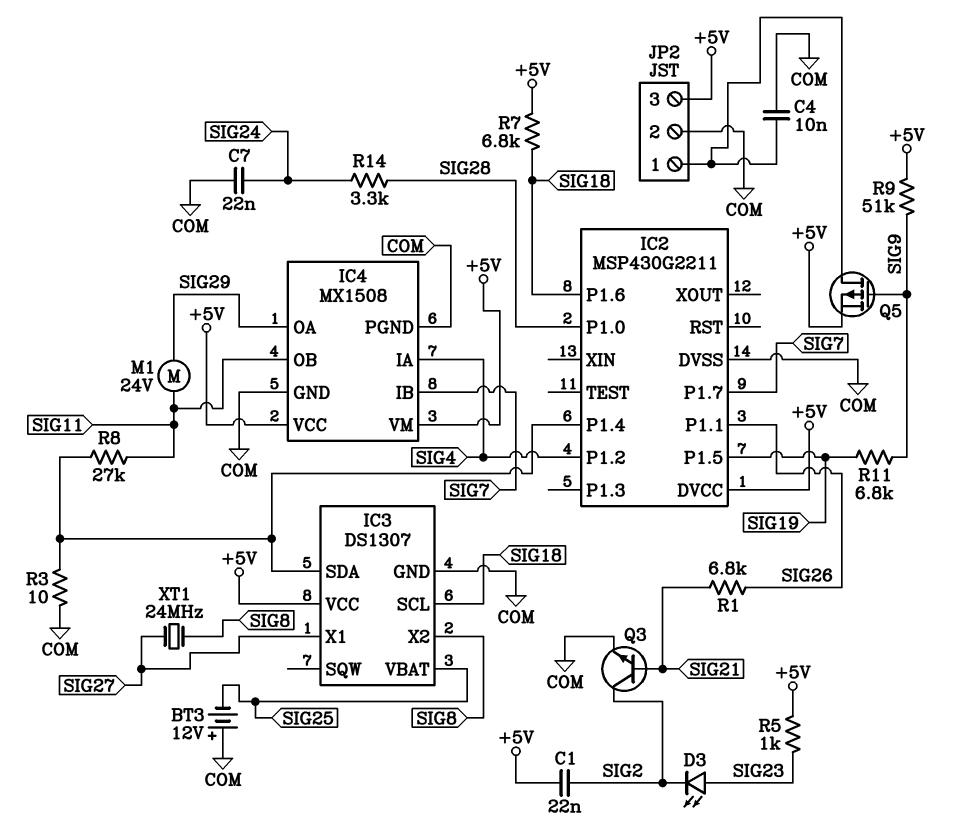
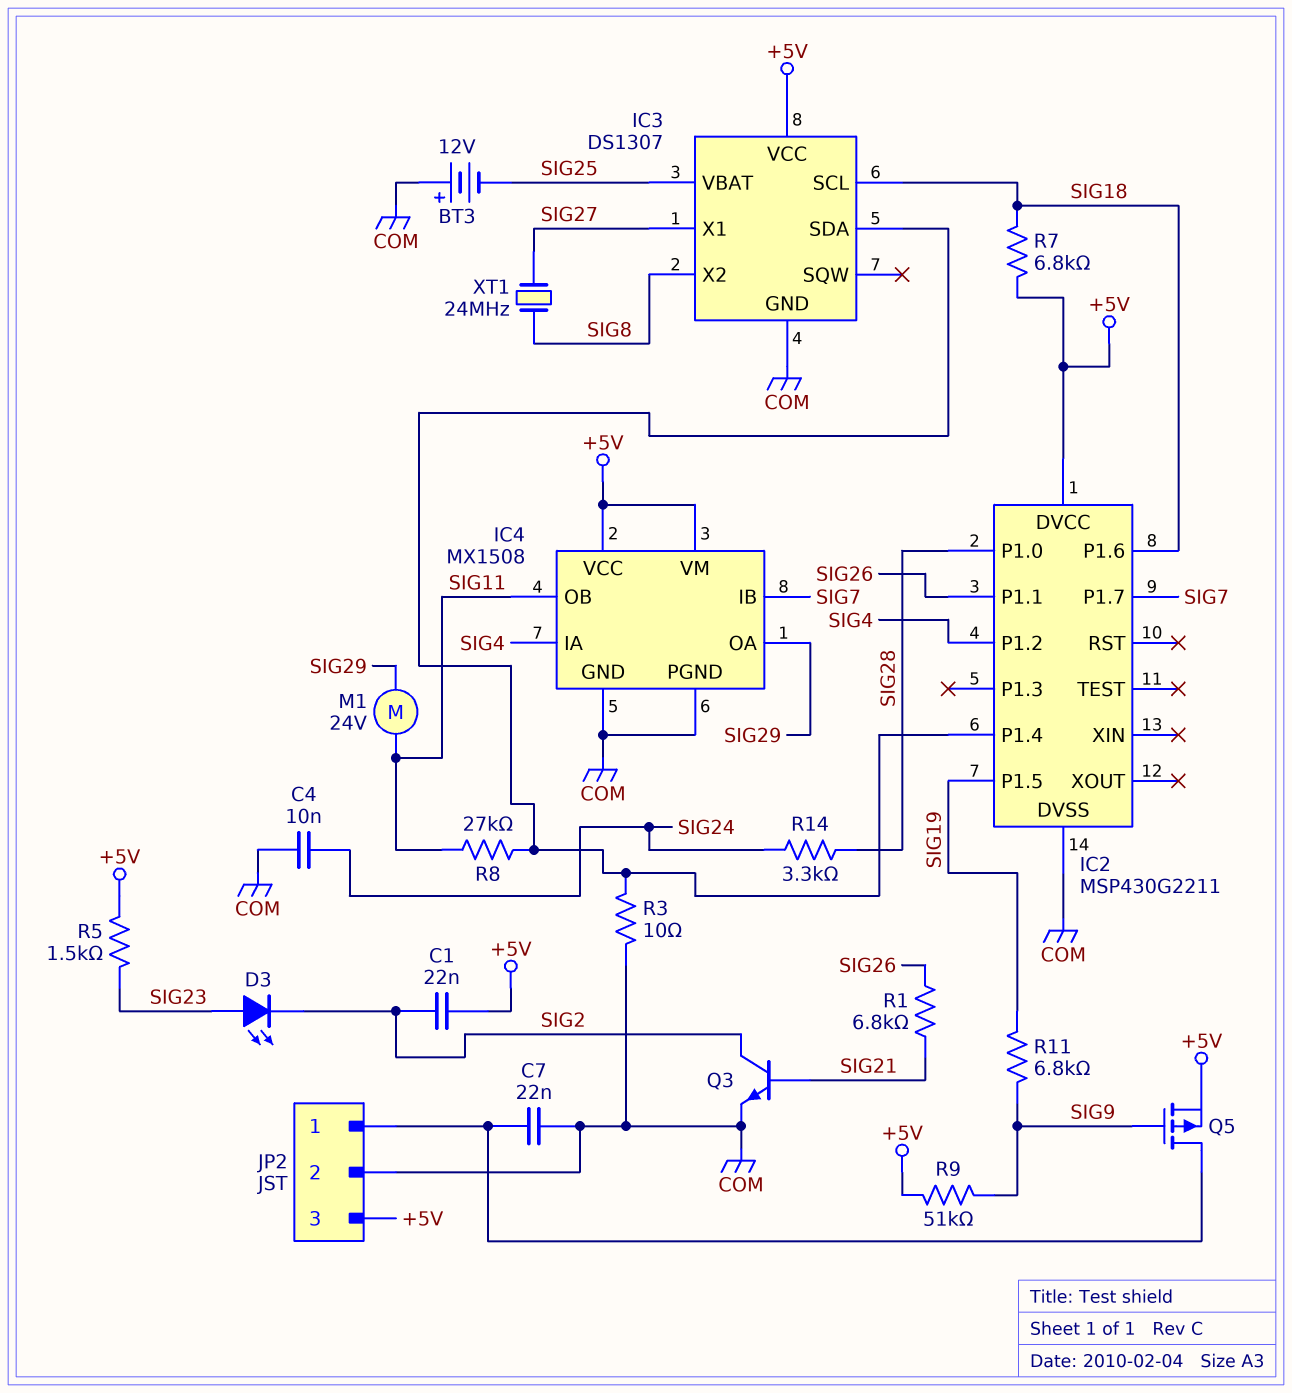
C4: 10nF (COM, JP2/1) -> 10nF (COM, SIG24)
C7: 22nF (COM, SIG24) -> 22nF (COM, JP2/1)
R5: 1k (+5V, SIG23) -> 1.5k (+5V, SIG23)

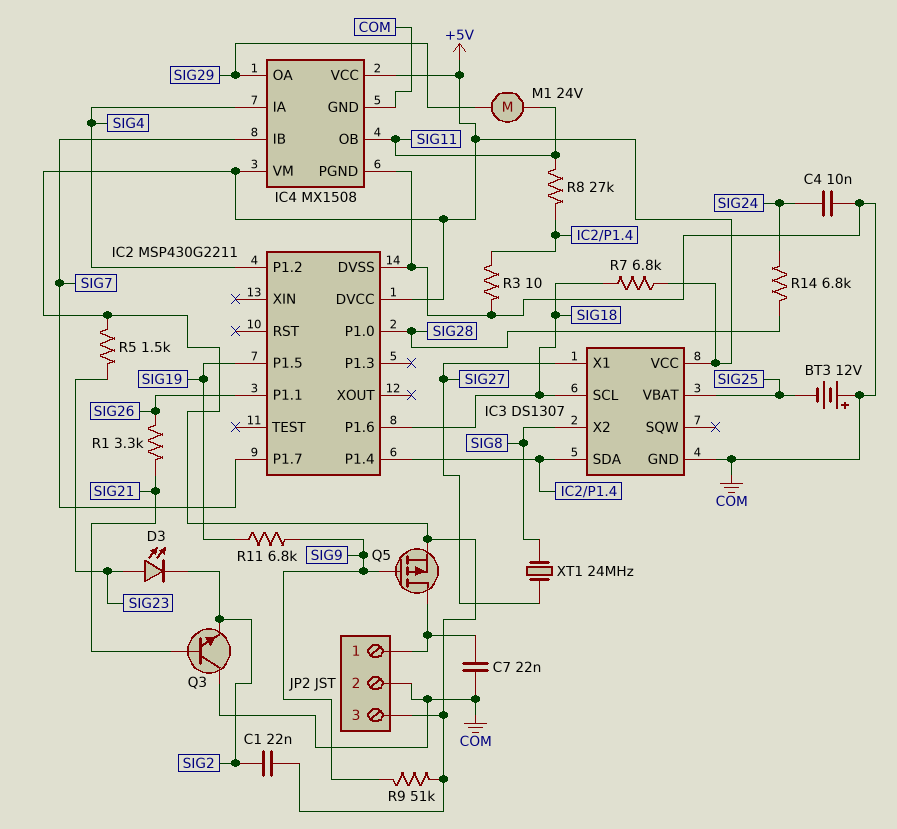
Q3: NPN (B SIG21, C SIG2, E COM) -> NPN (B SIG21, C COM, E SIG2)
R1: 6.8k (SIG21, SIG26) -> 3.3k (SIG21, SIG26)
R14: 3.3k (SIG24, SIG28) -> 6.8k (SIG24, SIG28)

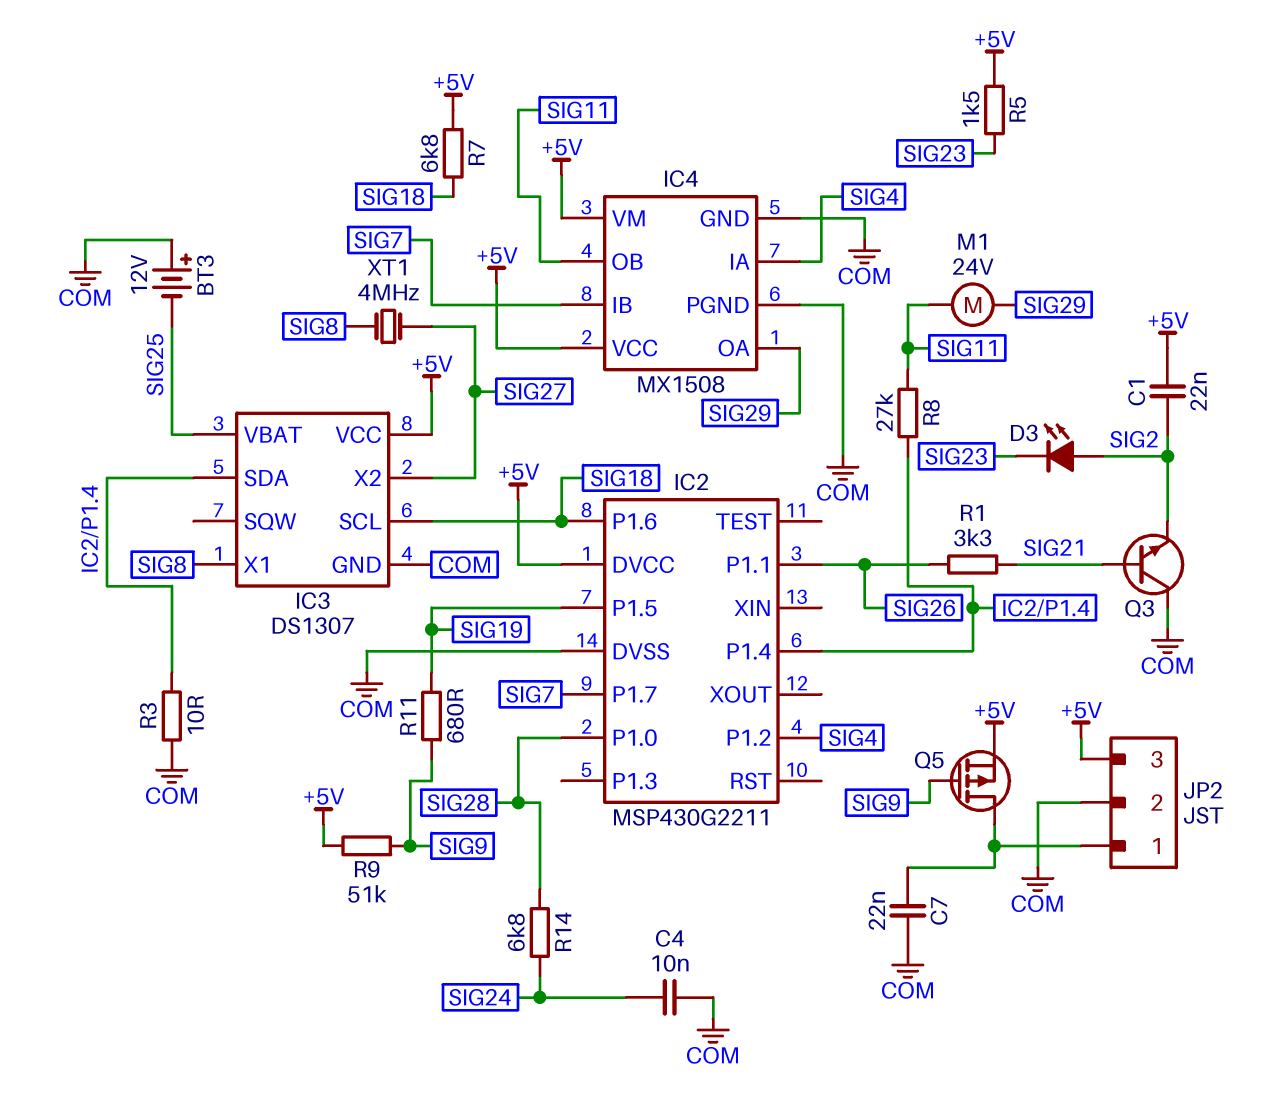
D3: LED (A SIG23, K SIG2) -> LED (A SIG2, K SIG23)
IC3 pin X1: SIG27 -> SIG8
IC3 pin X2: SIG8 -> SIG27
R11: 6.8k (SIG9, SIG19) -> 680 (SIG9, SIG19)
XT1: 24MHz (SIG8, SIG27) -> 4MHz (SIG8, SIG27)

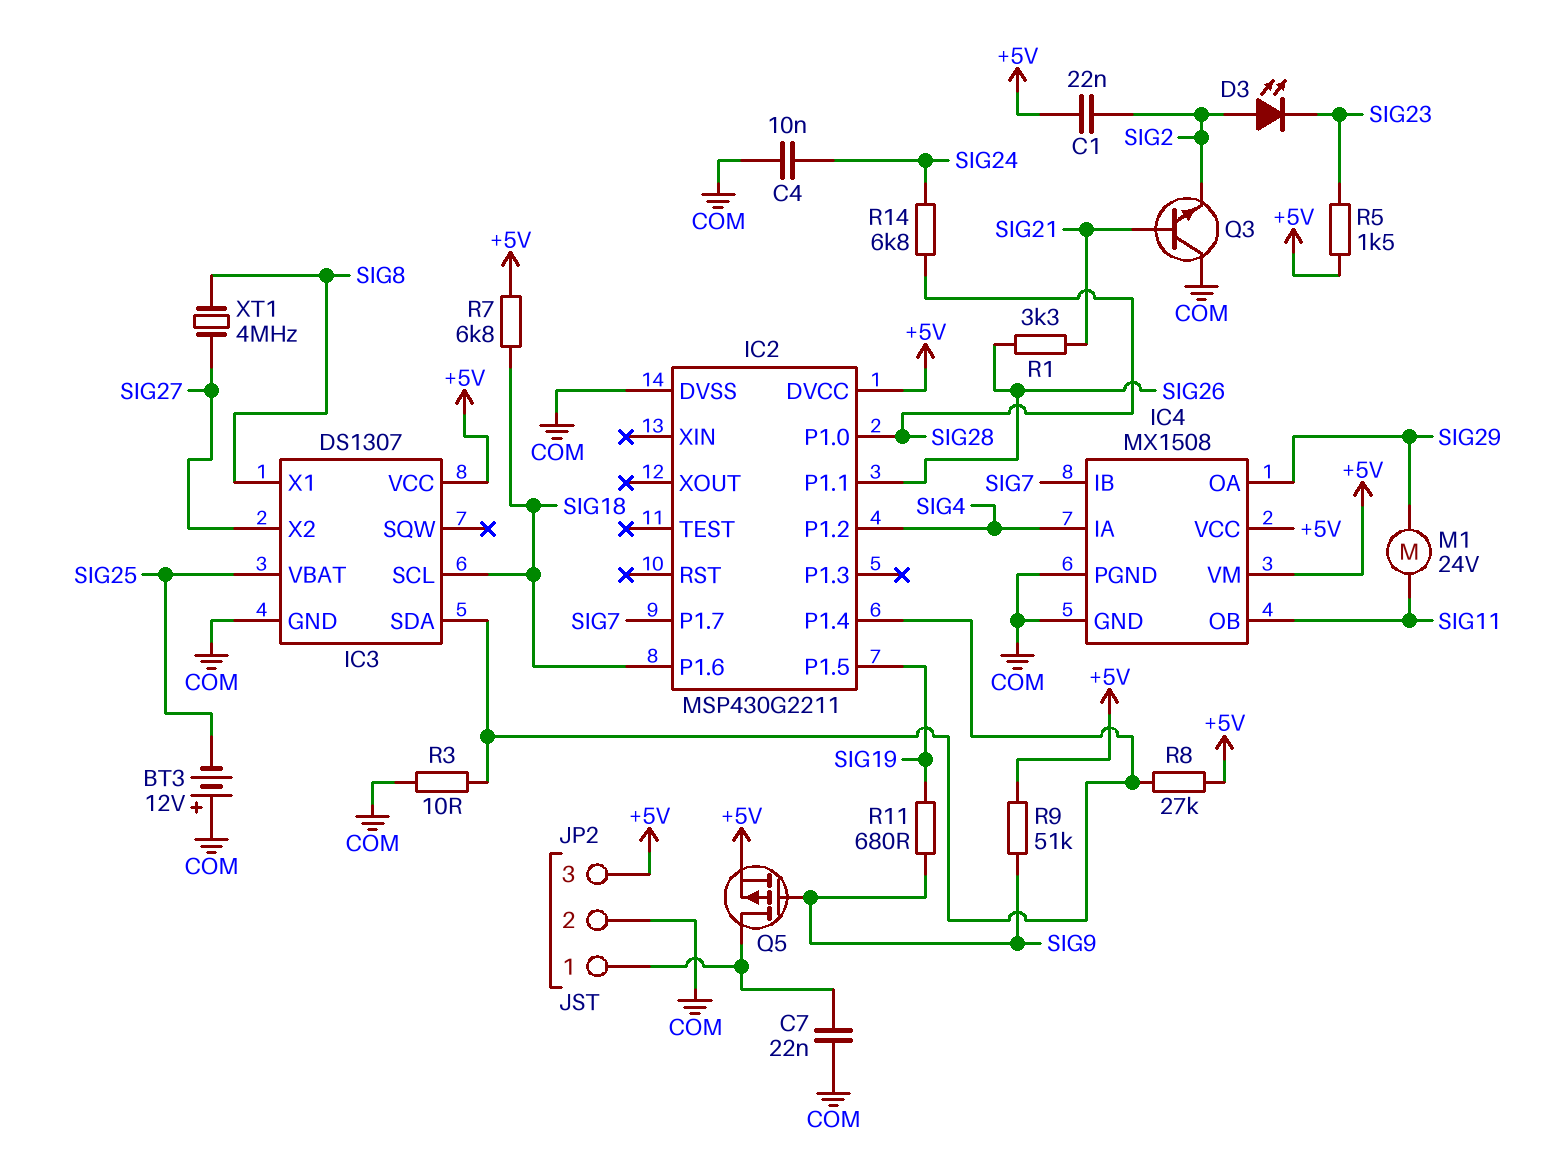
R8: 27k (IC2/P1.4, SIG11) -> 27k (+5V, IC2/P1.4)

